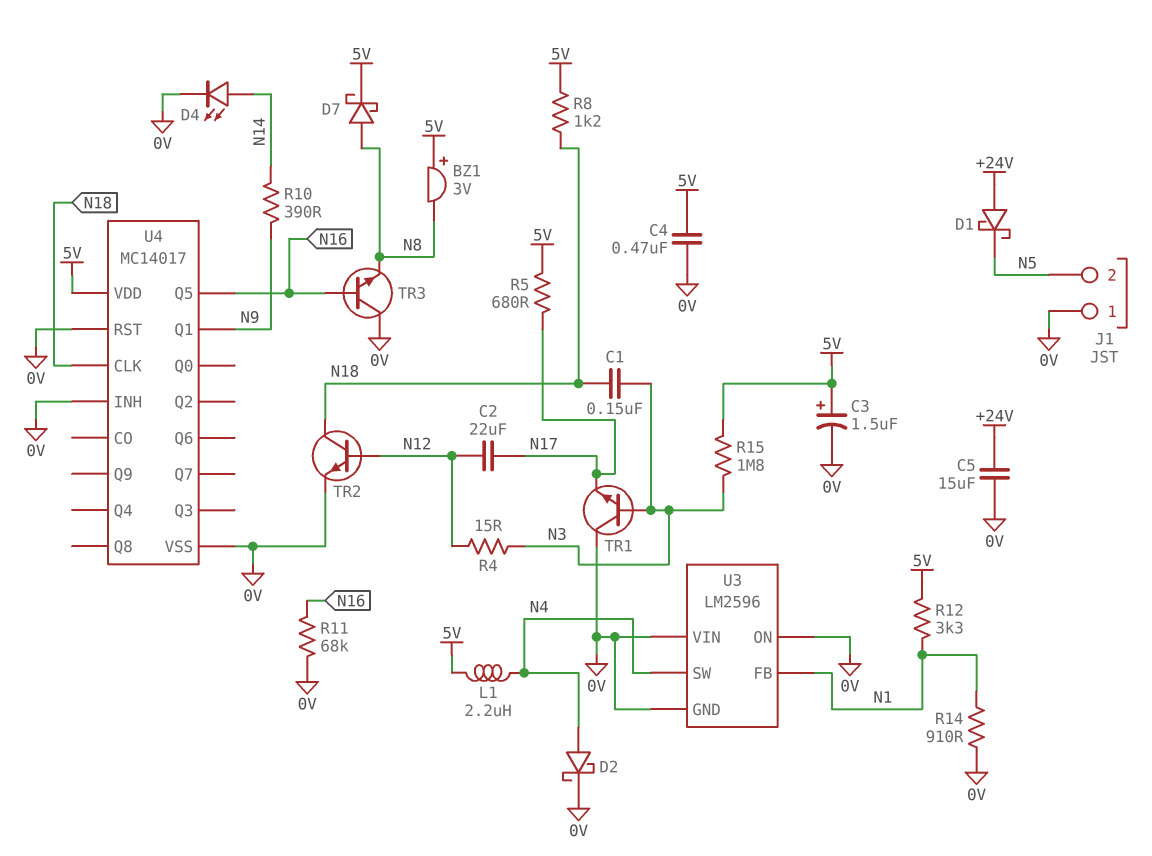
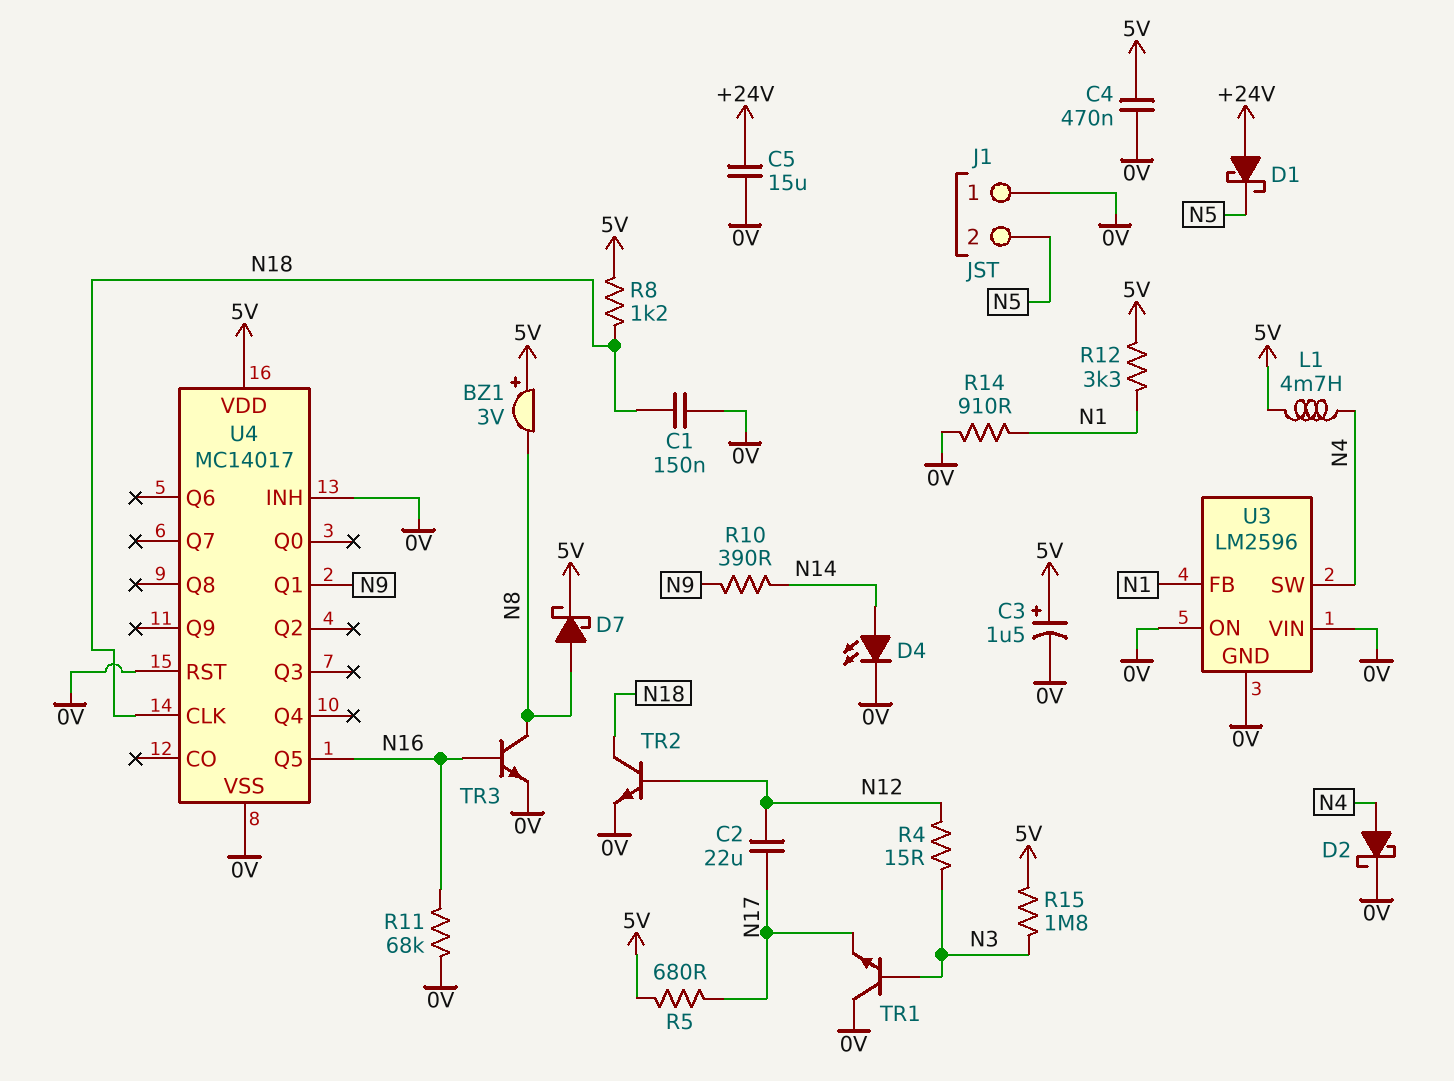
C1: 150nF (N3, N18) -> 150nF (0V, N18)
L1: 2.2uH (5V, N4) -> 4.7mH (5V, N4)
TR3: NPN (B N16, C 0V, E N8) -> NPN (B N16, C N8, E 0V)

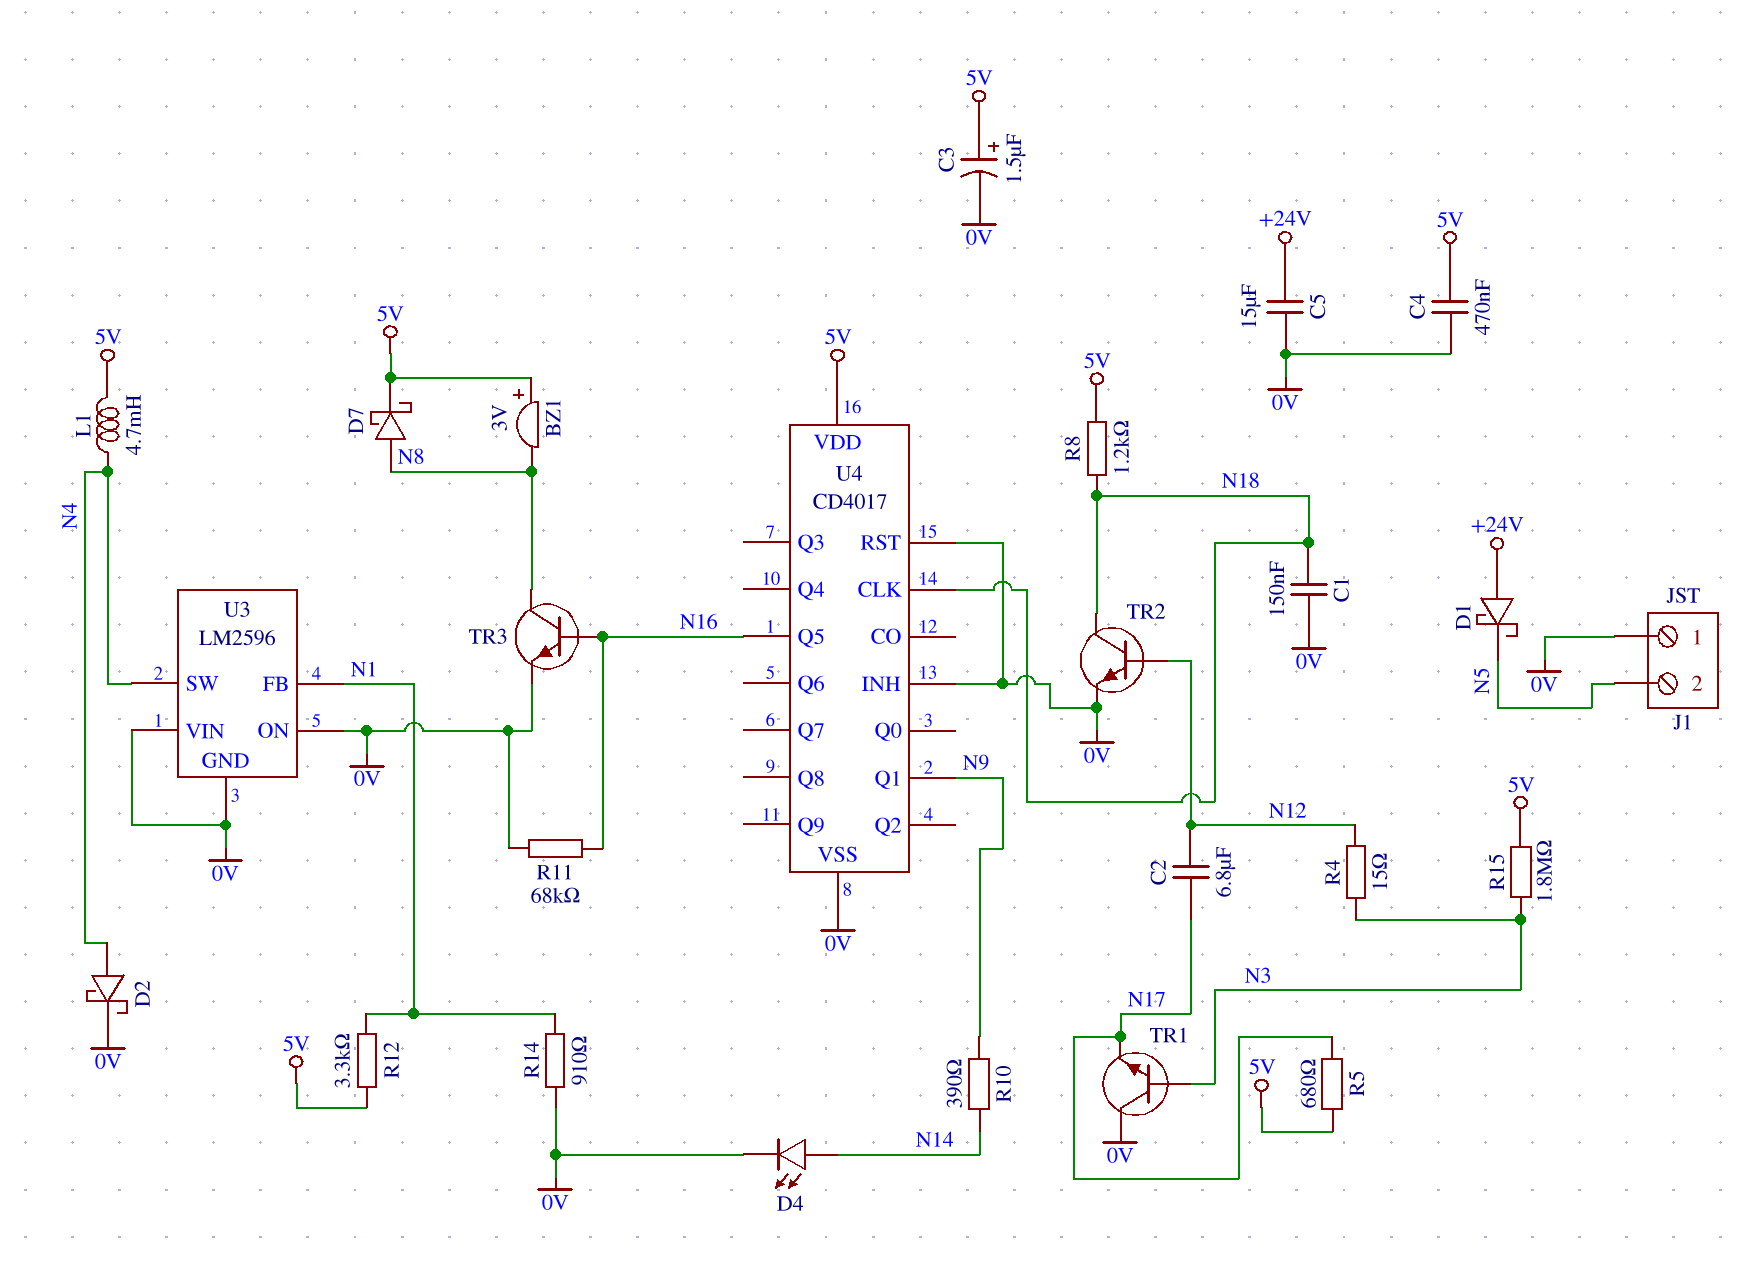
C2: 22uF (N12, N17) -> 6.8uF (N12, N17)
U4: MC14017 -> CD4017

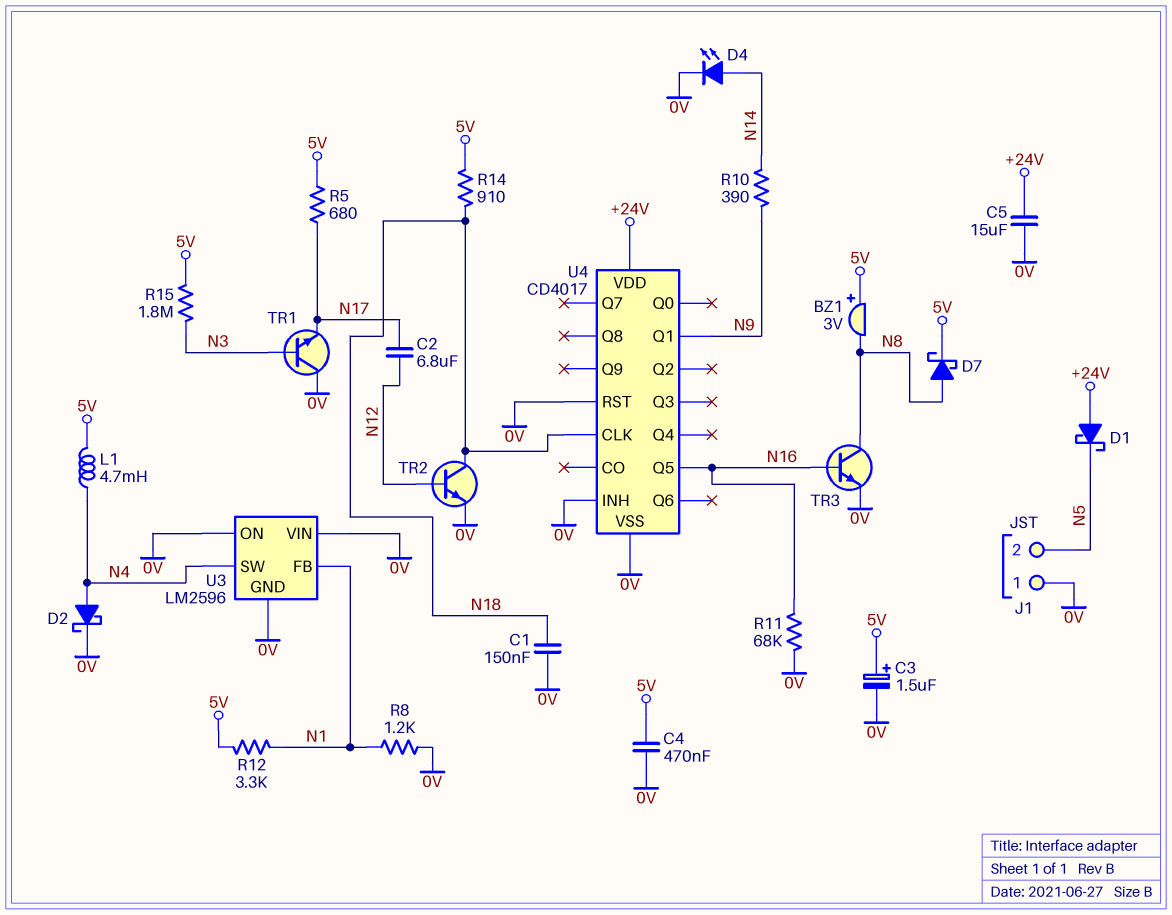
R4: 15 (N3, N12) -> none
R8: 1.2k (5V, N18) -> 1.2k (0V, N1)
R14: 910 (0V, N1) -> 910 (5V, N18)
U4 pin VDD: 5V -> +24V

